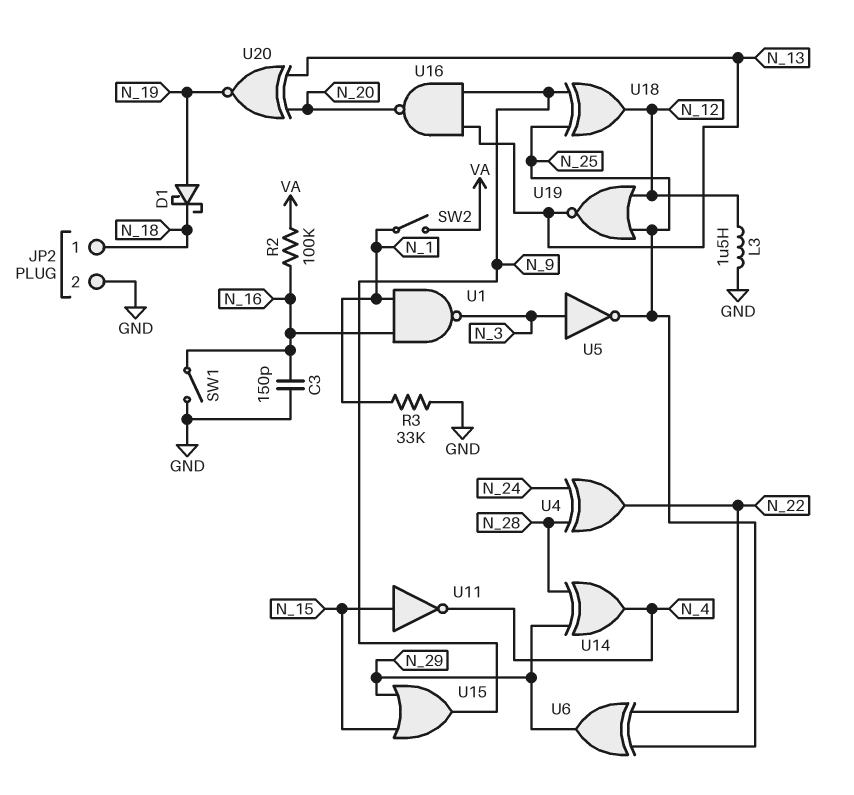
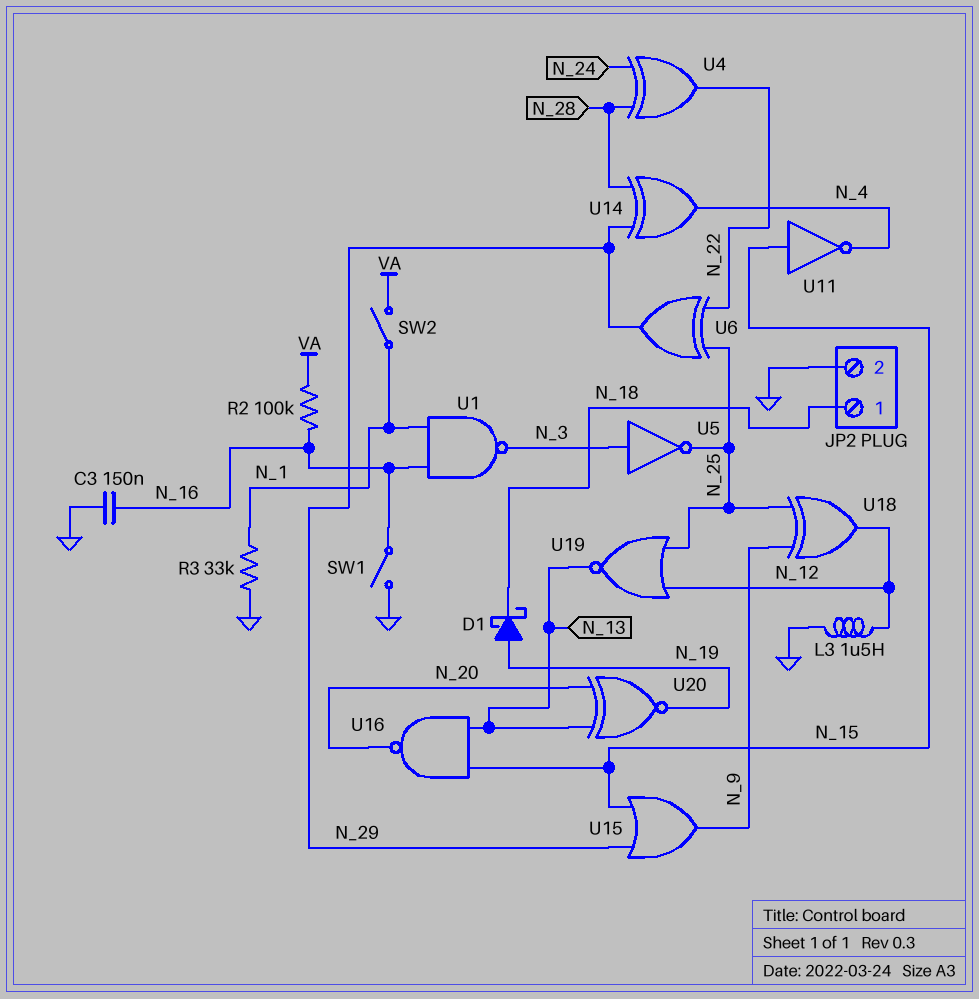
C3: 150pF (GND, N_16) -> 150nF (GND, N_16)
U16: NAND (in N_9, in N_13, out N_20) -> NAND (in N_13, in N_15, out N_20)

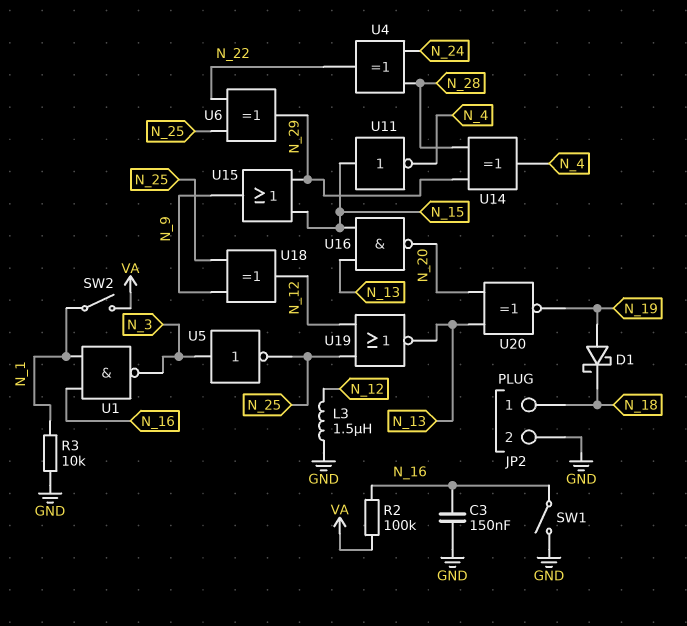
R3: 33k (GND, N_1) -> 10k (GND, N_1)

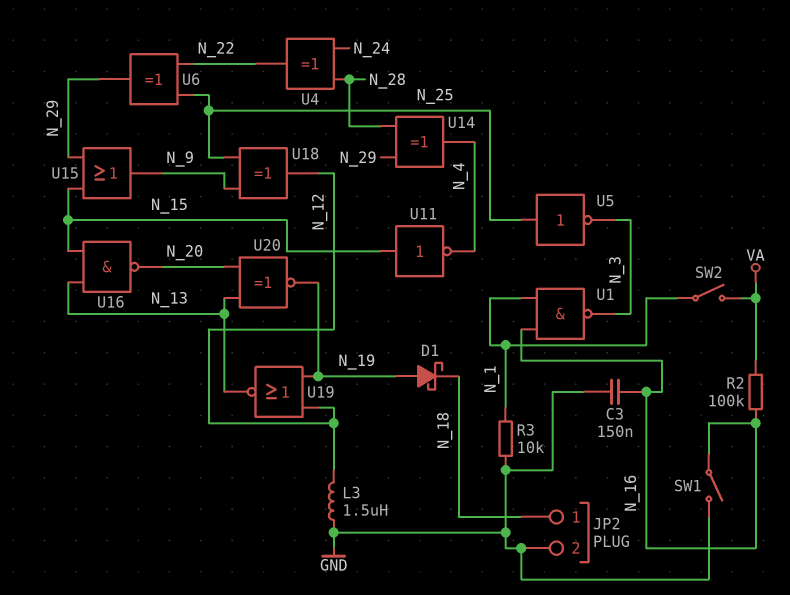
U5: NOT (in N_3, out N_25) -> NOT (in N_25, out N_3)
U19: NOR (in N_12, in N_25, out N_13) -> NOR (in N_12, in N_19, out N_13)

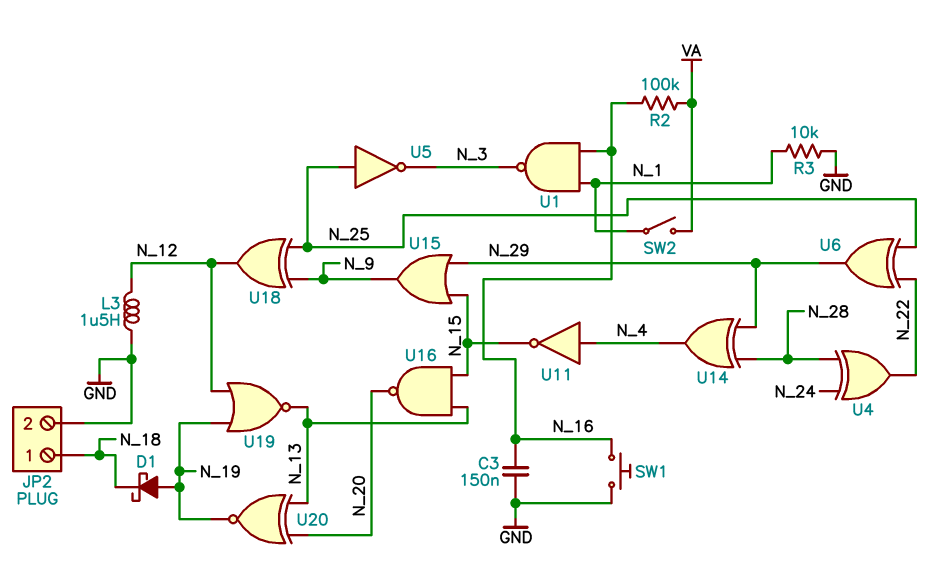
SW1: switch (GND, N_16) -> button (GND, N_16)
U11: NOT (in N_15, out N_4) -> NOT (in N_4, out N_15)

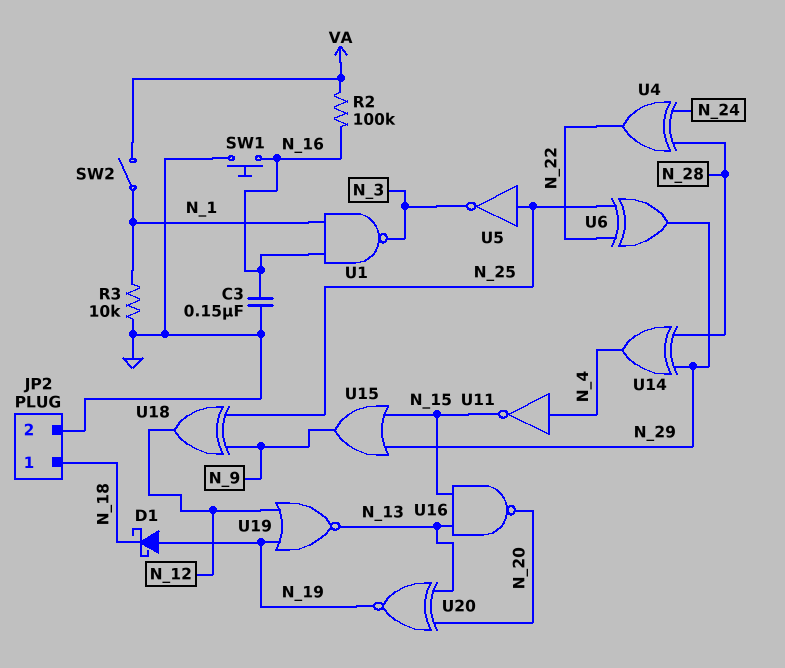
L3: 1.5uH (GND, N_12) -> none

